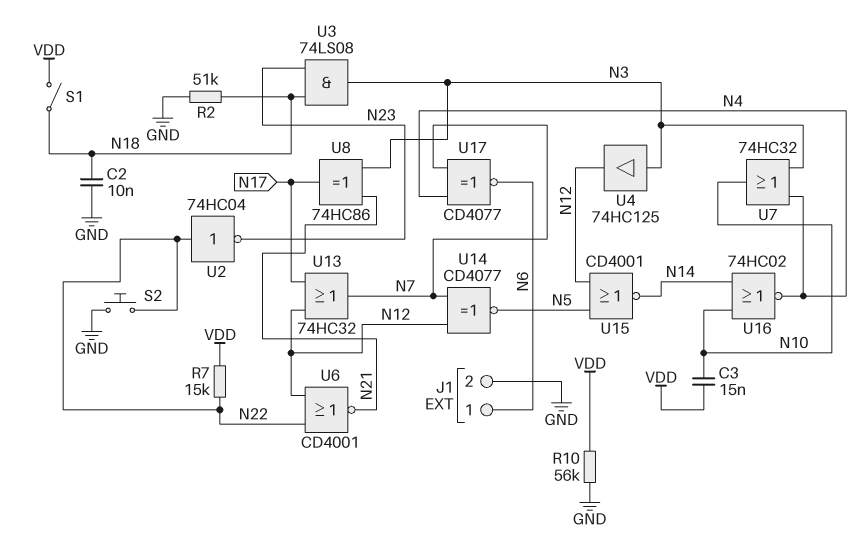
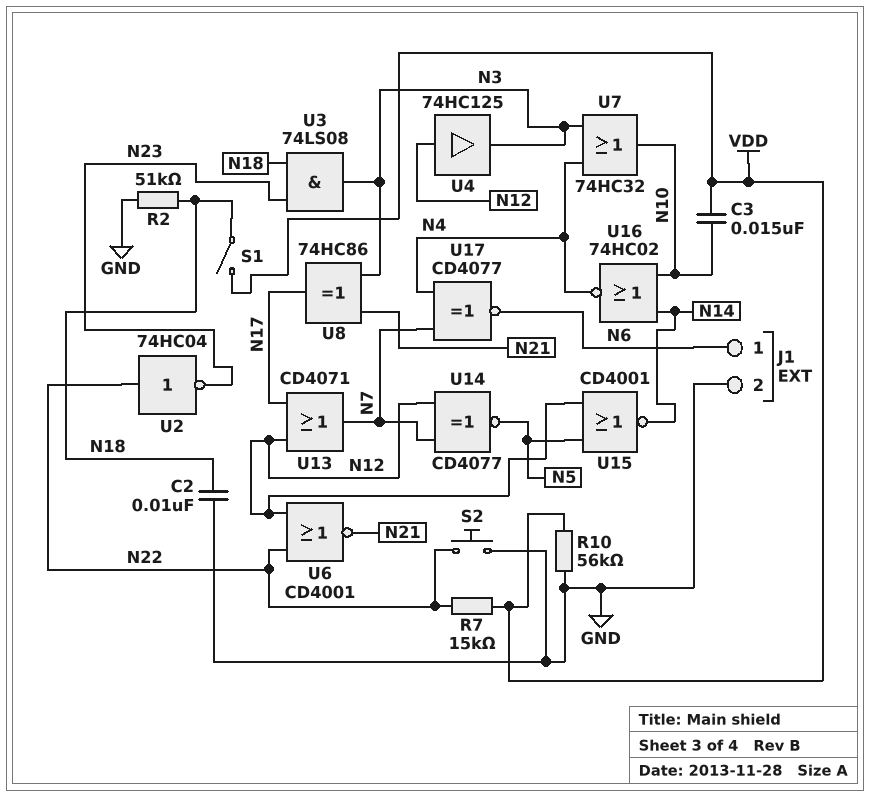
U4: buffer 74HC125 (in N3, out N12) -> buffer 74HC125 (in N12, out N3)
U13: OR 74HC32 (in N12, in N17, out N7) -> OR CD4071 (in N12, in N17, out N7)

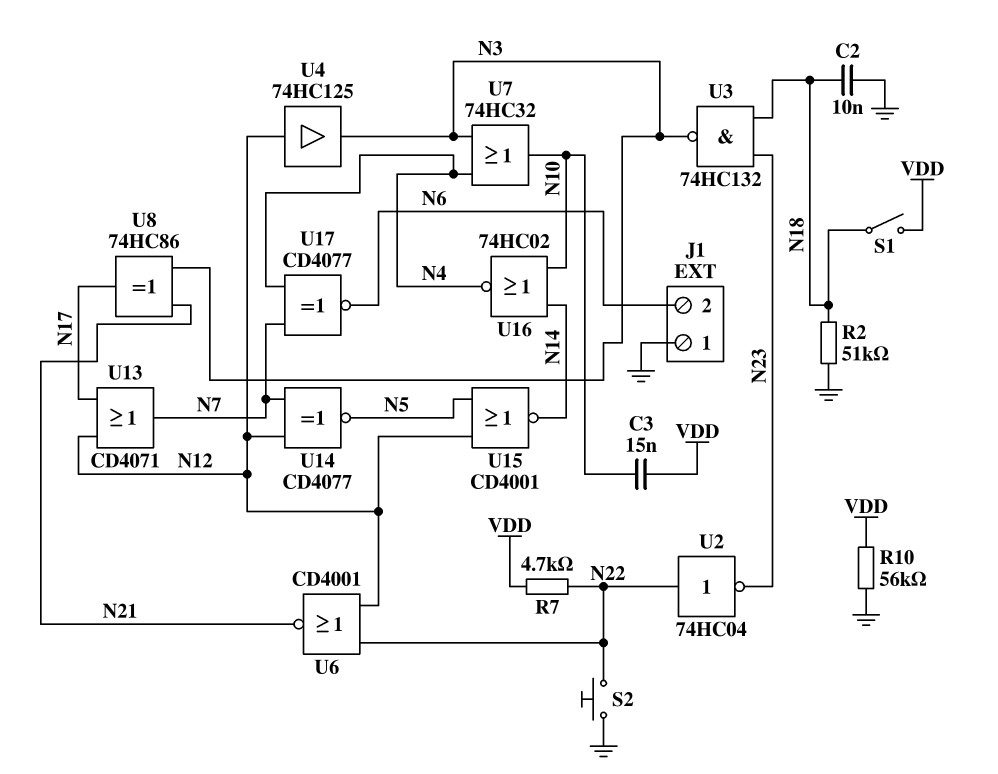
J1 pin 1: N6 -> GND
J1 pin 2: GND -> N6
R7: 15k (N22, VDD) -> 4.7k (N22, VDD)
U3: AND 74LS08 (in N18, in N23, out N3) -> NAND 74HC132 (in N18, in N23, out N3)

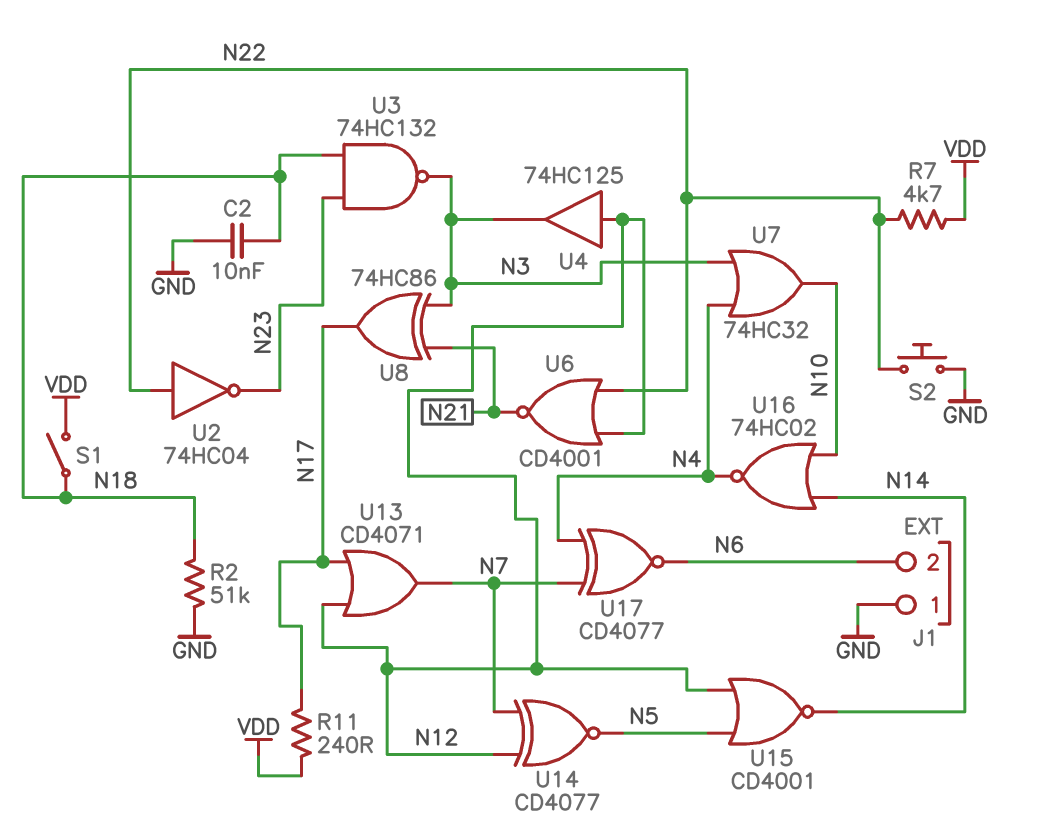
C3: 15nF (N10, VDD) -> none
R10: 56k (GND, VDD) -> none
R11: none -> 240 (N17, VDD)

